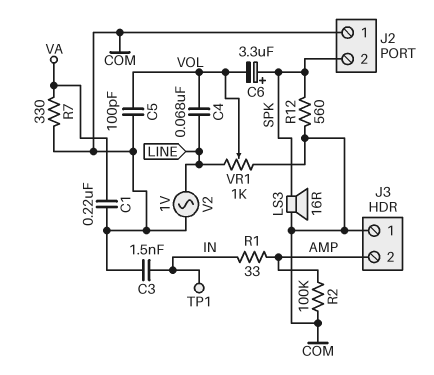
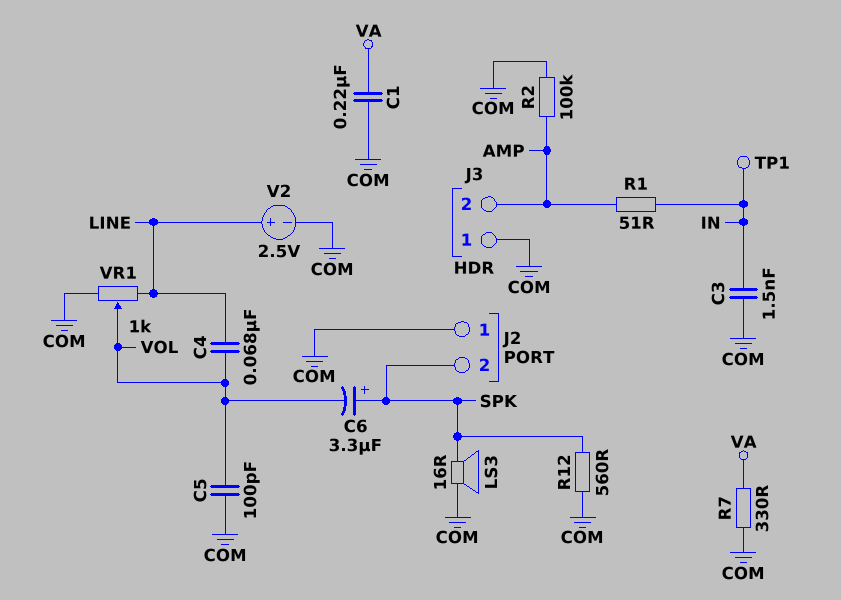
R1: 33 (AMP, IN) -> 51 (AMP, IN)
V2: AC 1V (COM, LINE) -> 2.5V (plus LINE, minus COM)

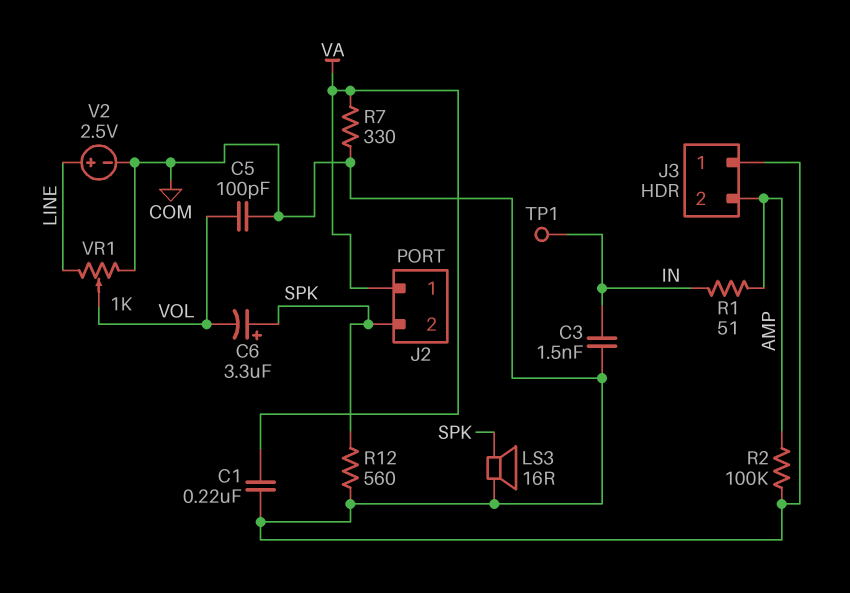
C4: 68nF (LINE, VOL) -> none
J2 pin 1: COM -> VA

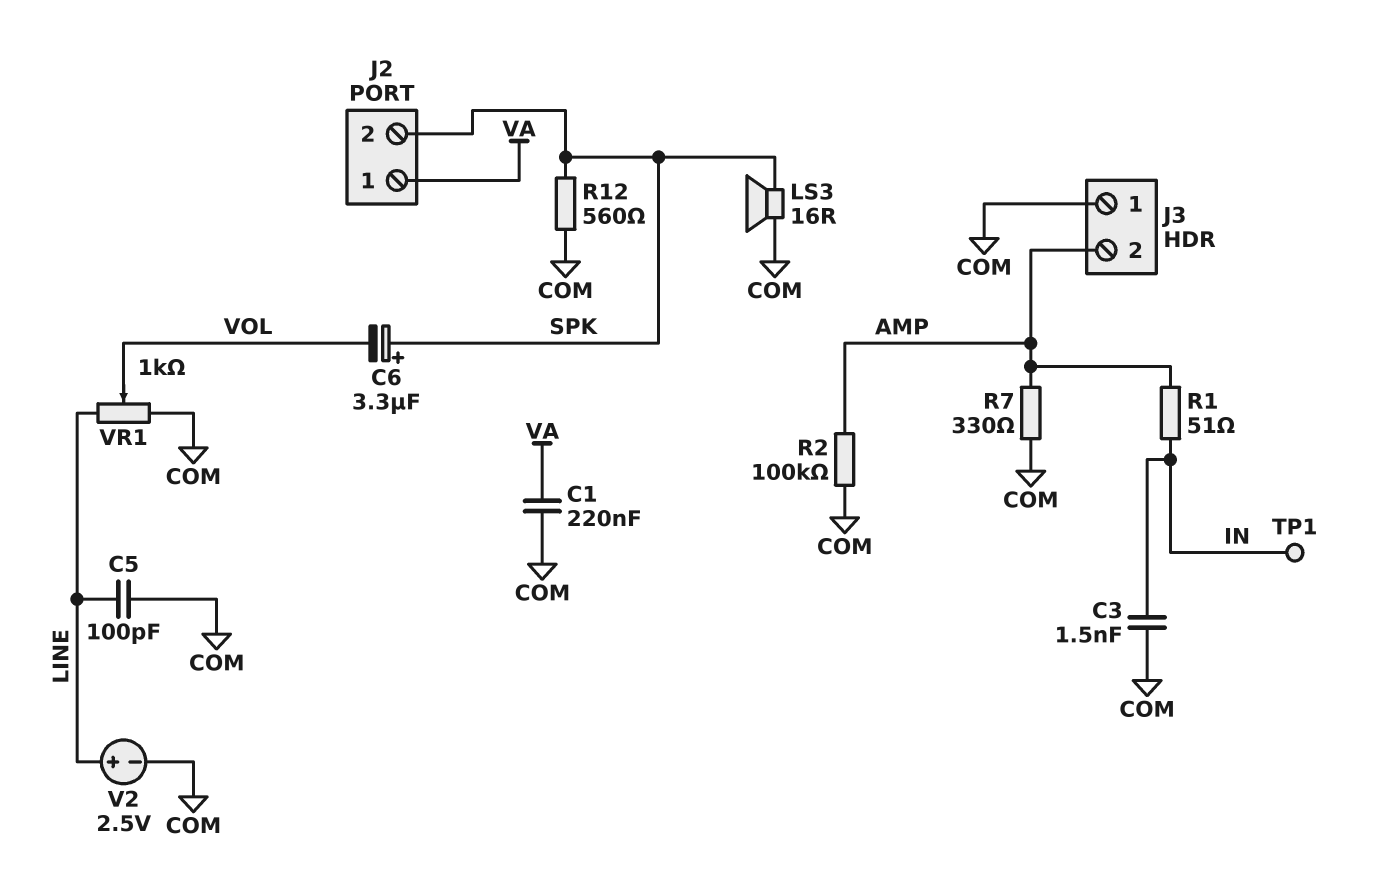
C5: 100pF (COM, VOL) -> 100pF (COM, LINE)
R7: 330 (COM, VA) -> 330 (AMP, COM)

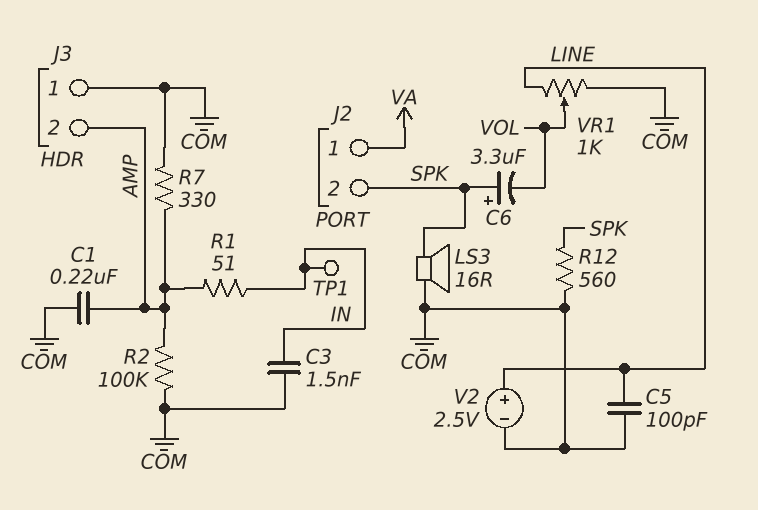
C1: 220nF (COM, VA) -> 220nF (AMP, COM)

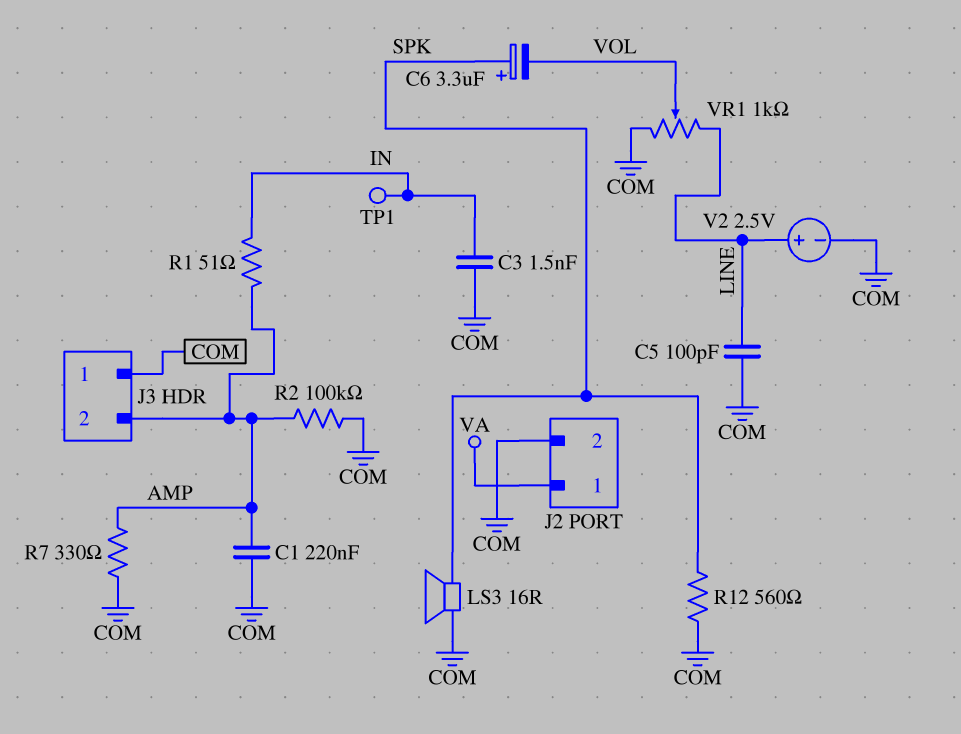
J2 pin 2: SPK -> COM

